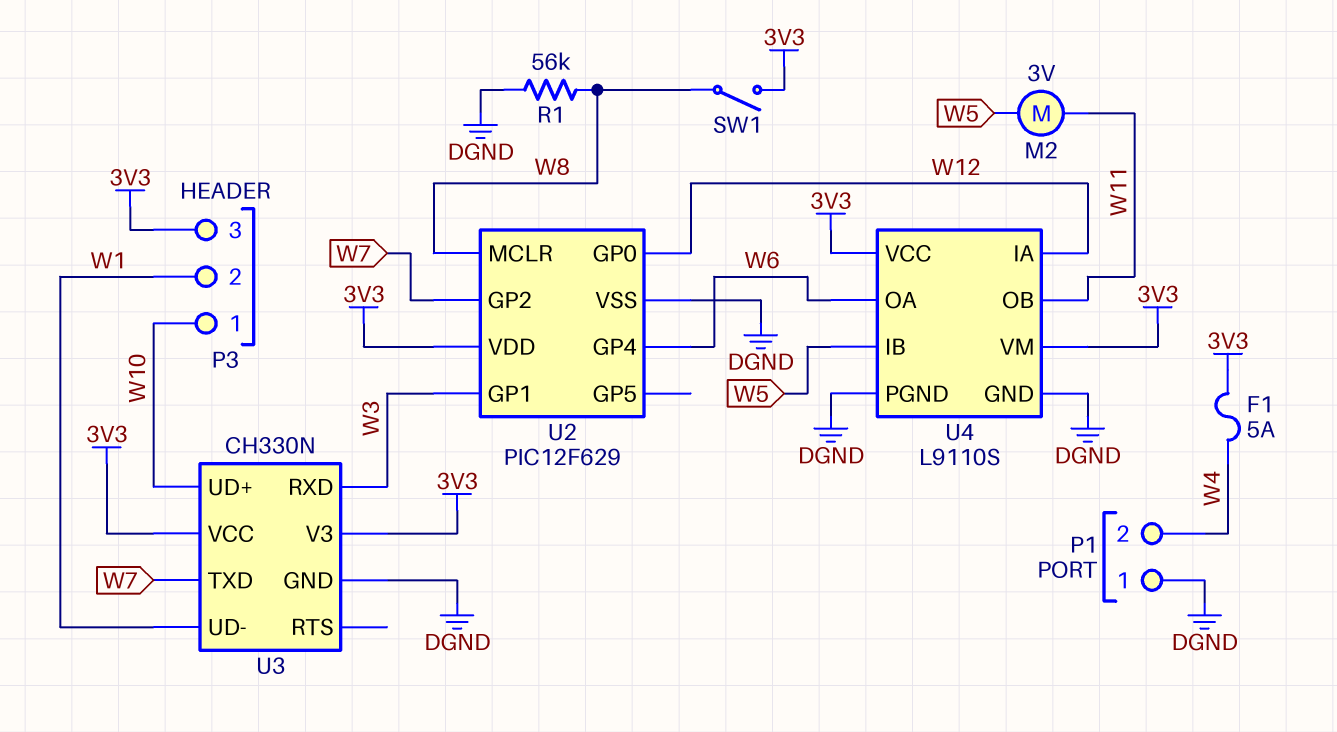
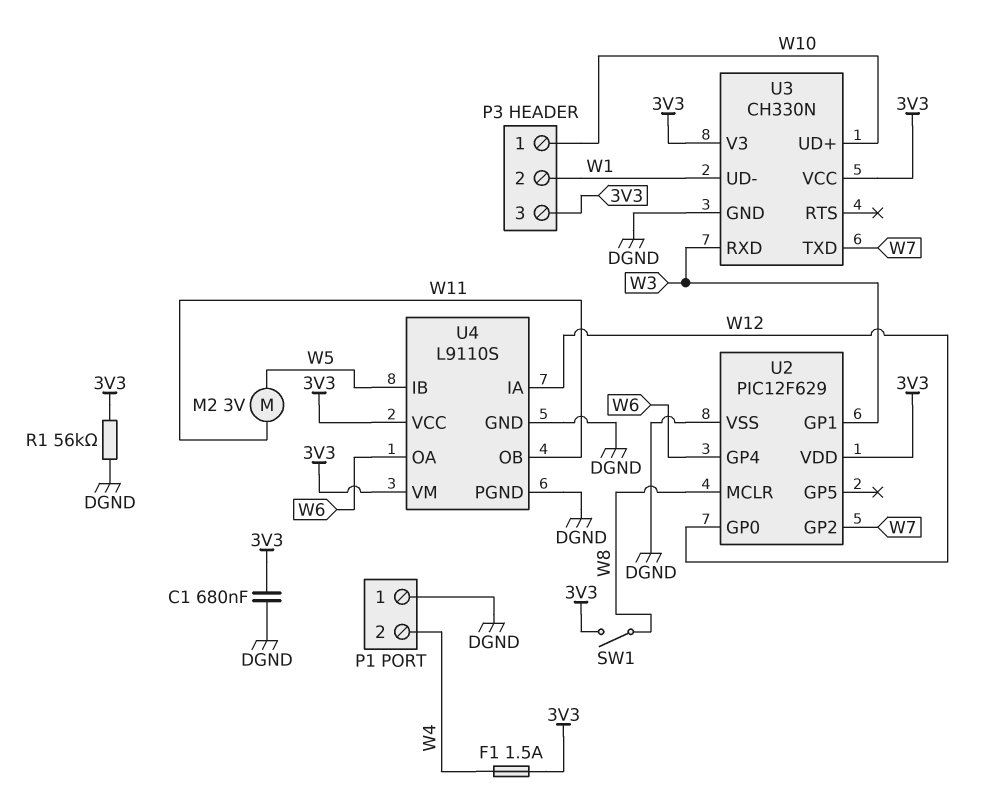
C1: none -> 680nF (3V3, DGND)
F1: 5A (3V3, W4) -> 1.5A (3V3, W4)
R1: 56k (DGND, W8) -> 56k (3V3, DGND)

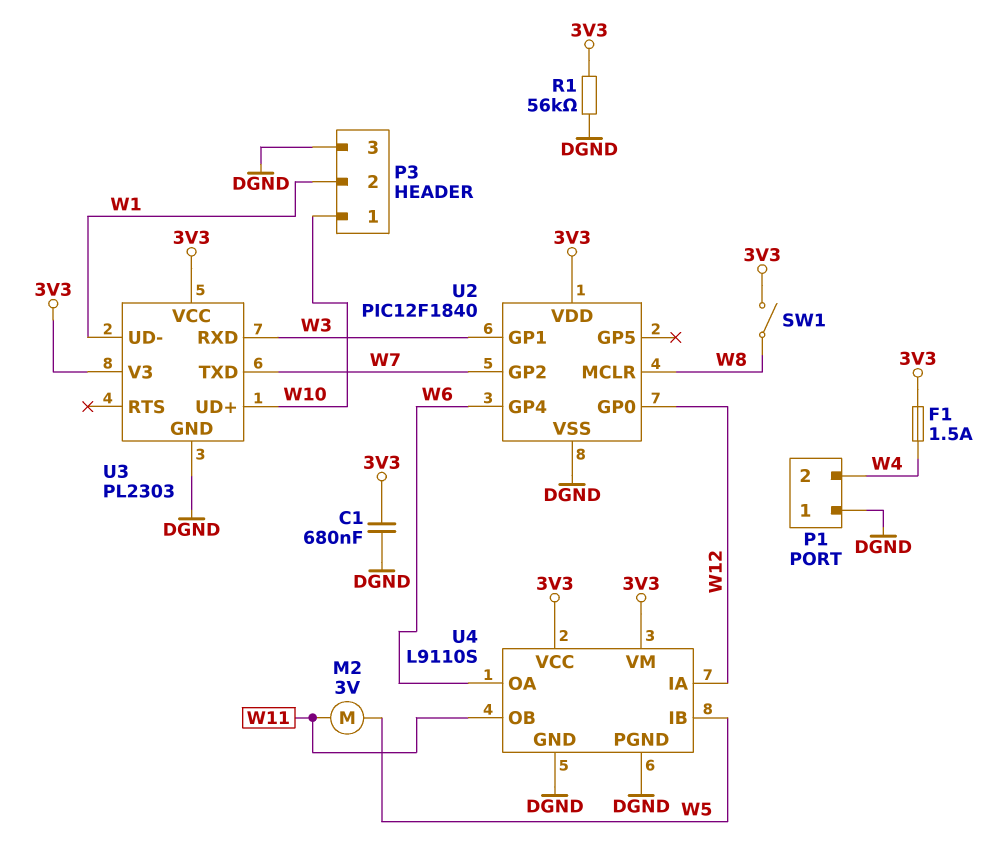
P3 pin 3: 3V3 -> DGND
U2: PIC12F629 -> PIC12F1840
U3: CH330N -> PL2303

